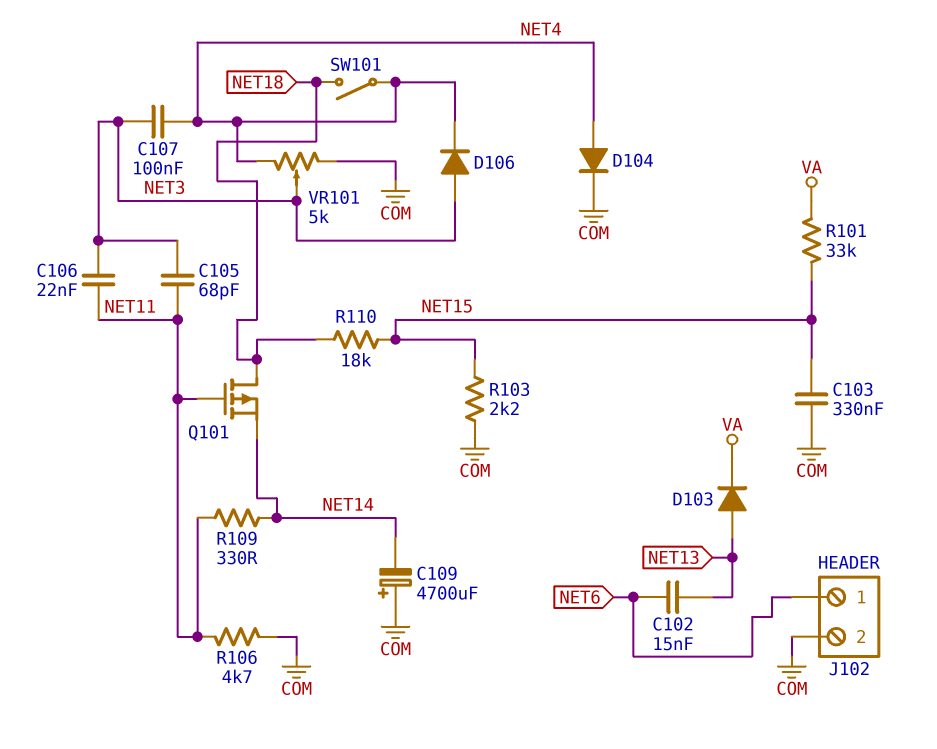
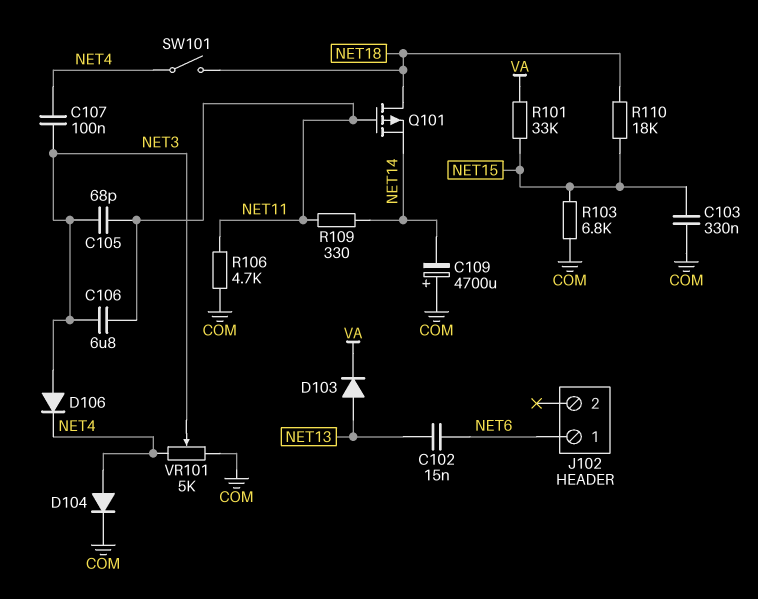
C106: 22nF (NET3, NET11) -> 6.8uF (NET3, NET11)
J102 pin 2: COM -> none
R103: 2.2k (COM, NET15) -> 6.8k (COM, NET15)

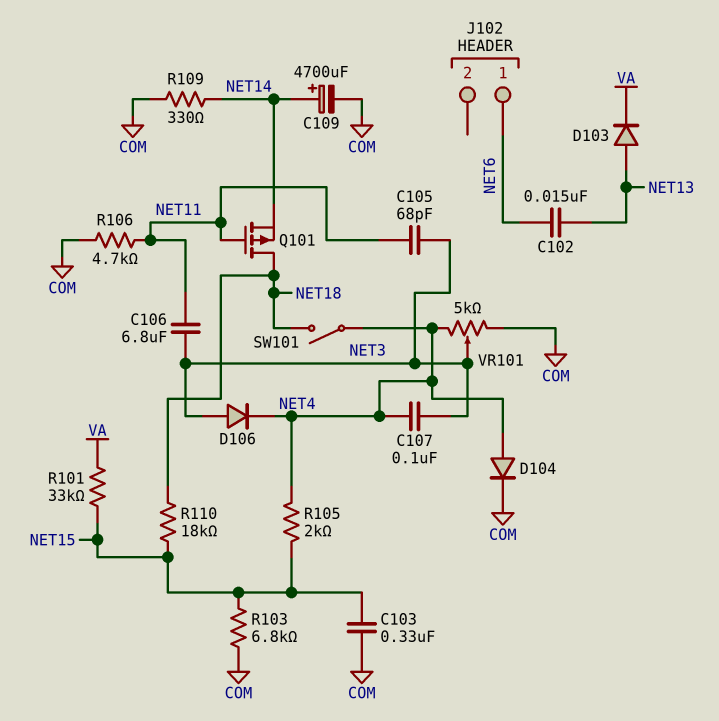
C109: 4700uF (plus COM, minus NET14) -> 4700uF (plus NET14, minus COM)
R105: none -> 2k (NET4, NET15)
R109: 330 (NET11, NET14) -> 330 (COM, NET14)

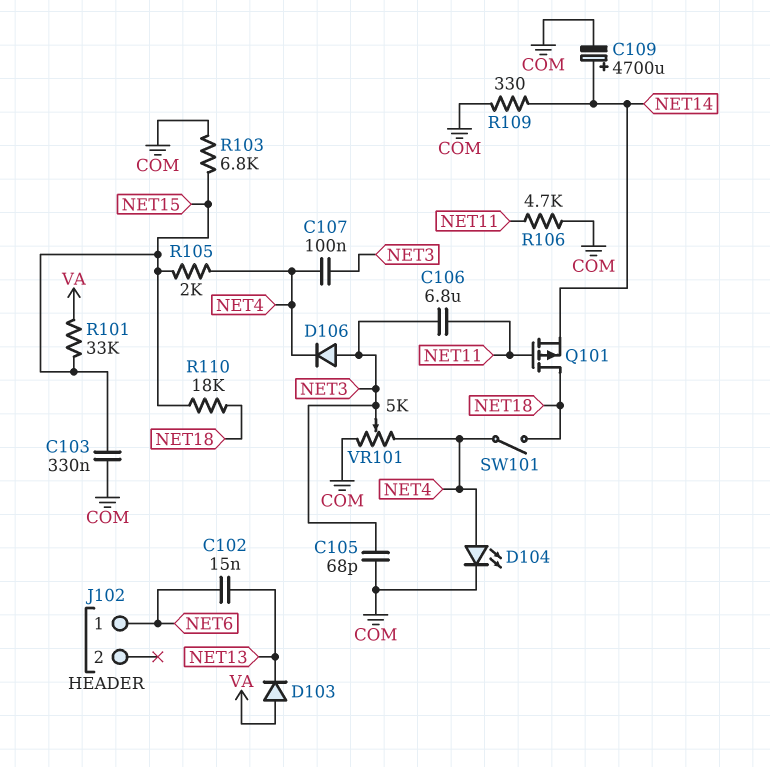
C105: 68pF (NET3, NET11) -> 68pF (COM, NET3)
D103: diode (A NET13, K VA) -> diode (A VA, K NET13)
D104: diode (A NET4, K COM) -> LED (A NET4, K COM)

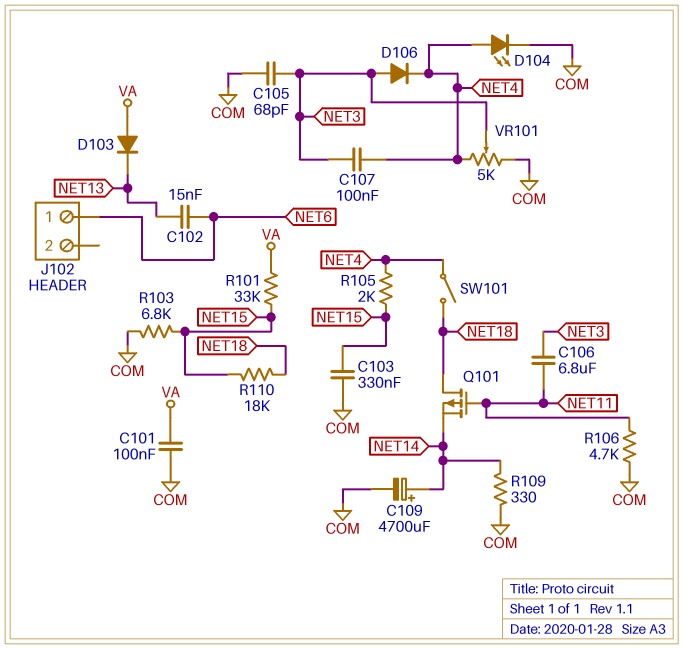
C101: none -> 100nF (COM, VA)

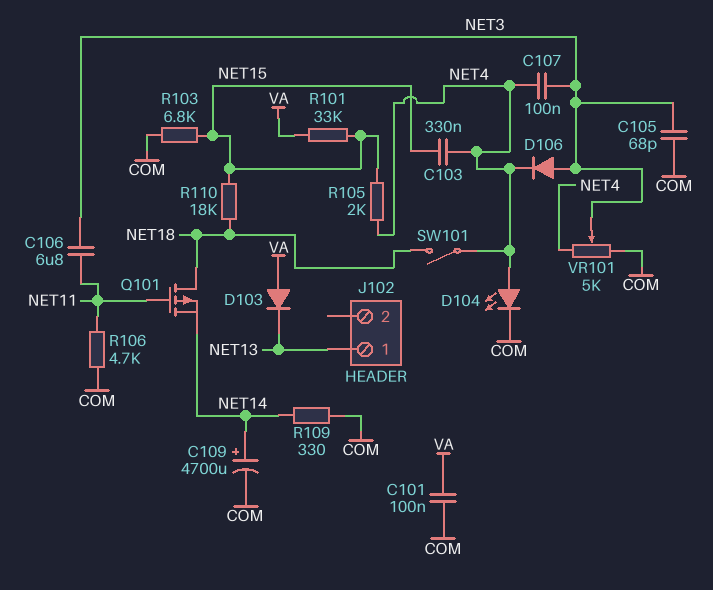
C102: 15nF (NET6, NET13) -> none
C103: 330nF (COM, NET15) -> 330nF (NET4, NET15)
J102 pin 1: NET6 -> NET13

